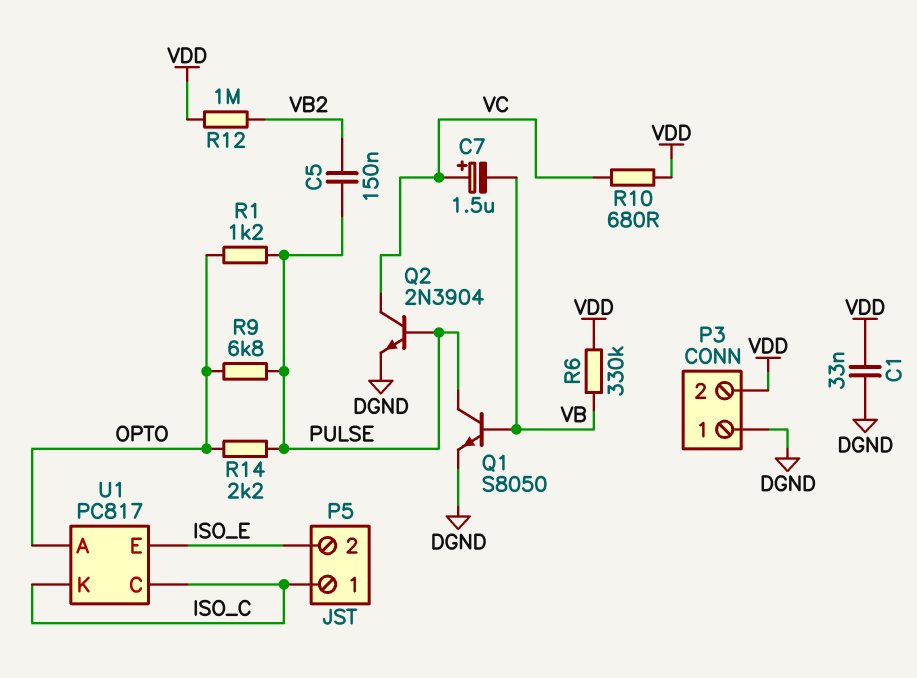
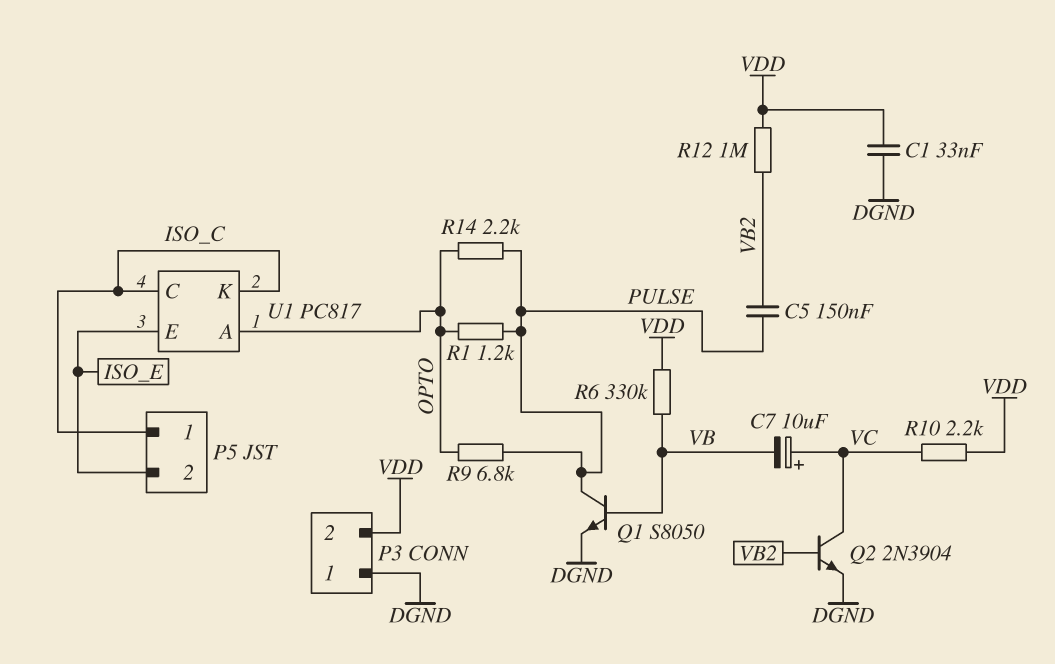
C7: 1.5uF (plus VC, minus VB) -> 10uF (plus VC, minus VB)
Q2: NPN 2N3904 (B PULSE, C VC, E DGND) -> NPN 2N3904 (B VB2, C VC, E DGND)
R10: 680 (VC, VDD) -> 2.2k (VC, VDD)

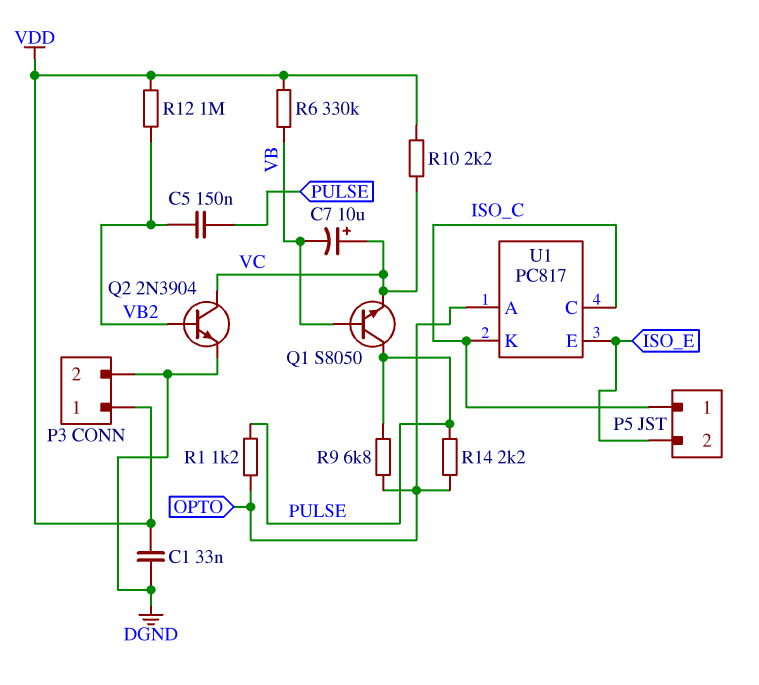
P3 pin 1: DGND -> VDD
P3 pin 2: VDD -> DGND
Q1: NPN S8050 (B VB, C PULSE, E DGND) -> NPN S8050 (B VB, C PULSE, E VC)

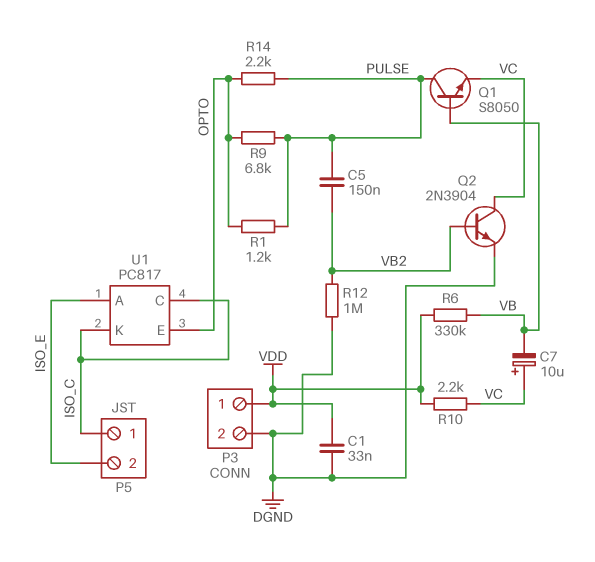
R12: 1M (VB2, VDD) -> 1M (DGND, VB2)
U1 pin A: OPTO -> ISO_E
U1 pin E: ISO_E -> OPTO

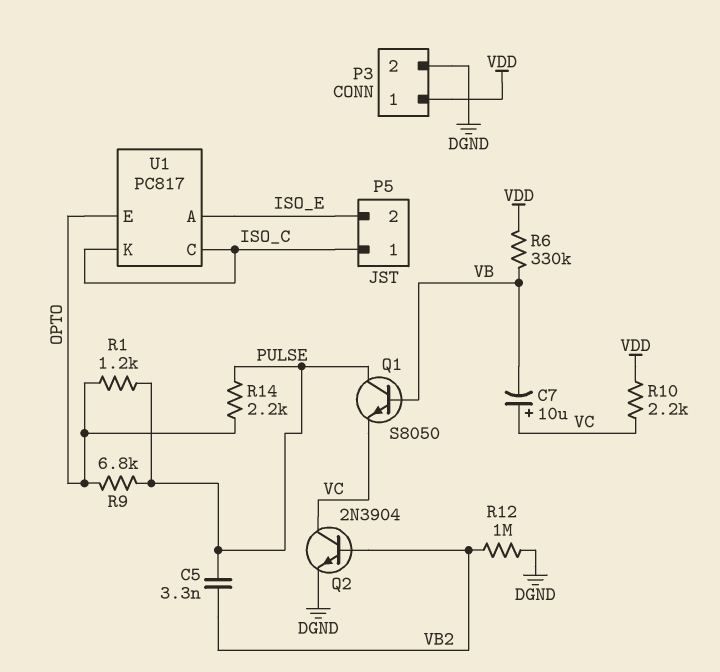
C1: 33nF (DGND, VDD) -> none
C5: 150nF (PULSE, VB2) -> 3.3nF (PULSE, VB2)

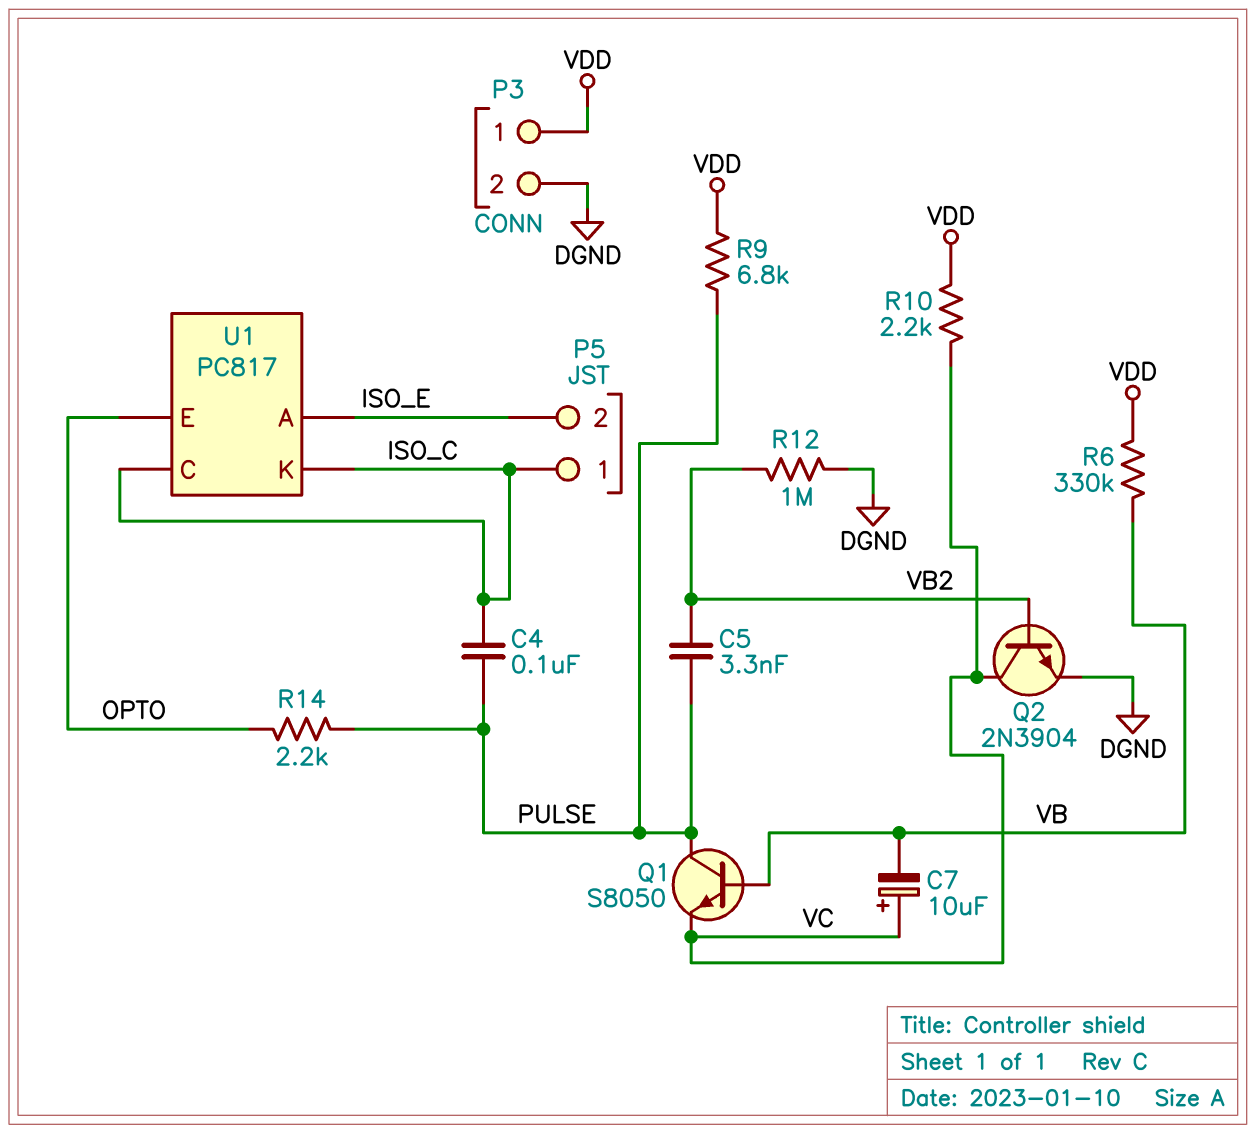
C4: none -> 100nF (ISO_C, PULSE)
R1: 1.2k (OPTO, PULSE) -> none
R9: 6.8k (OPTO, PULSE) -> 6.8k (PULSE, VDD)

